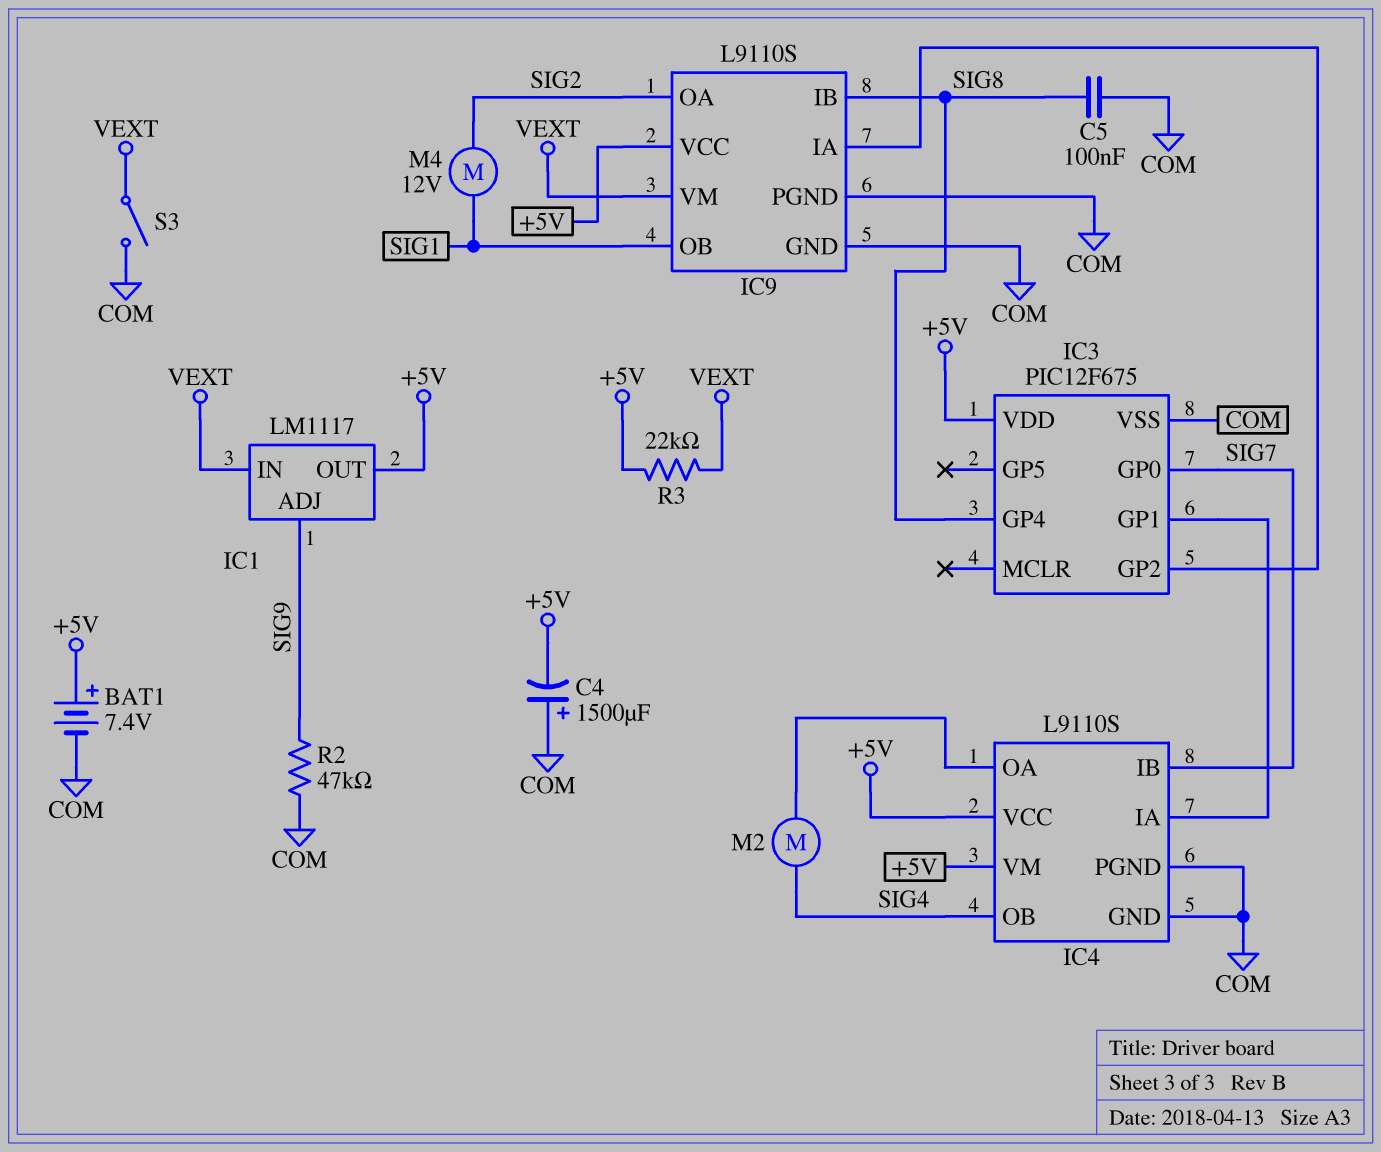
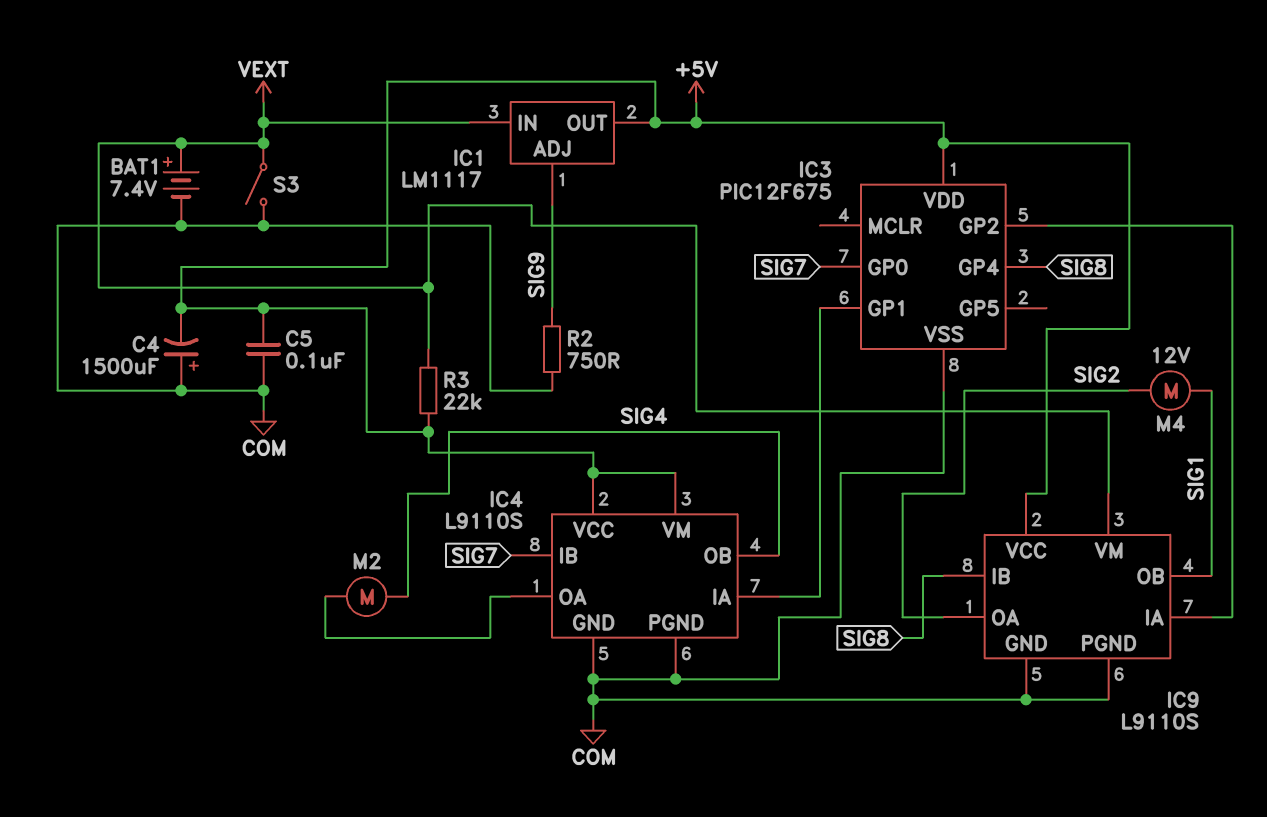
BAT1: 7.4V (plus +5V, minus COM) -> 7.4V (plus VEXT, minus COM)
C5: 100nF (COM, SIG8) -> 100nF (+5V, COM)
R2: 47k (COM, SIG9) -> 750 (COM, SIG9)

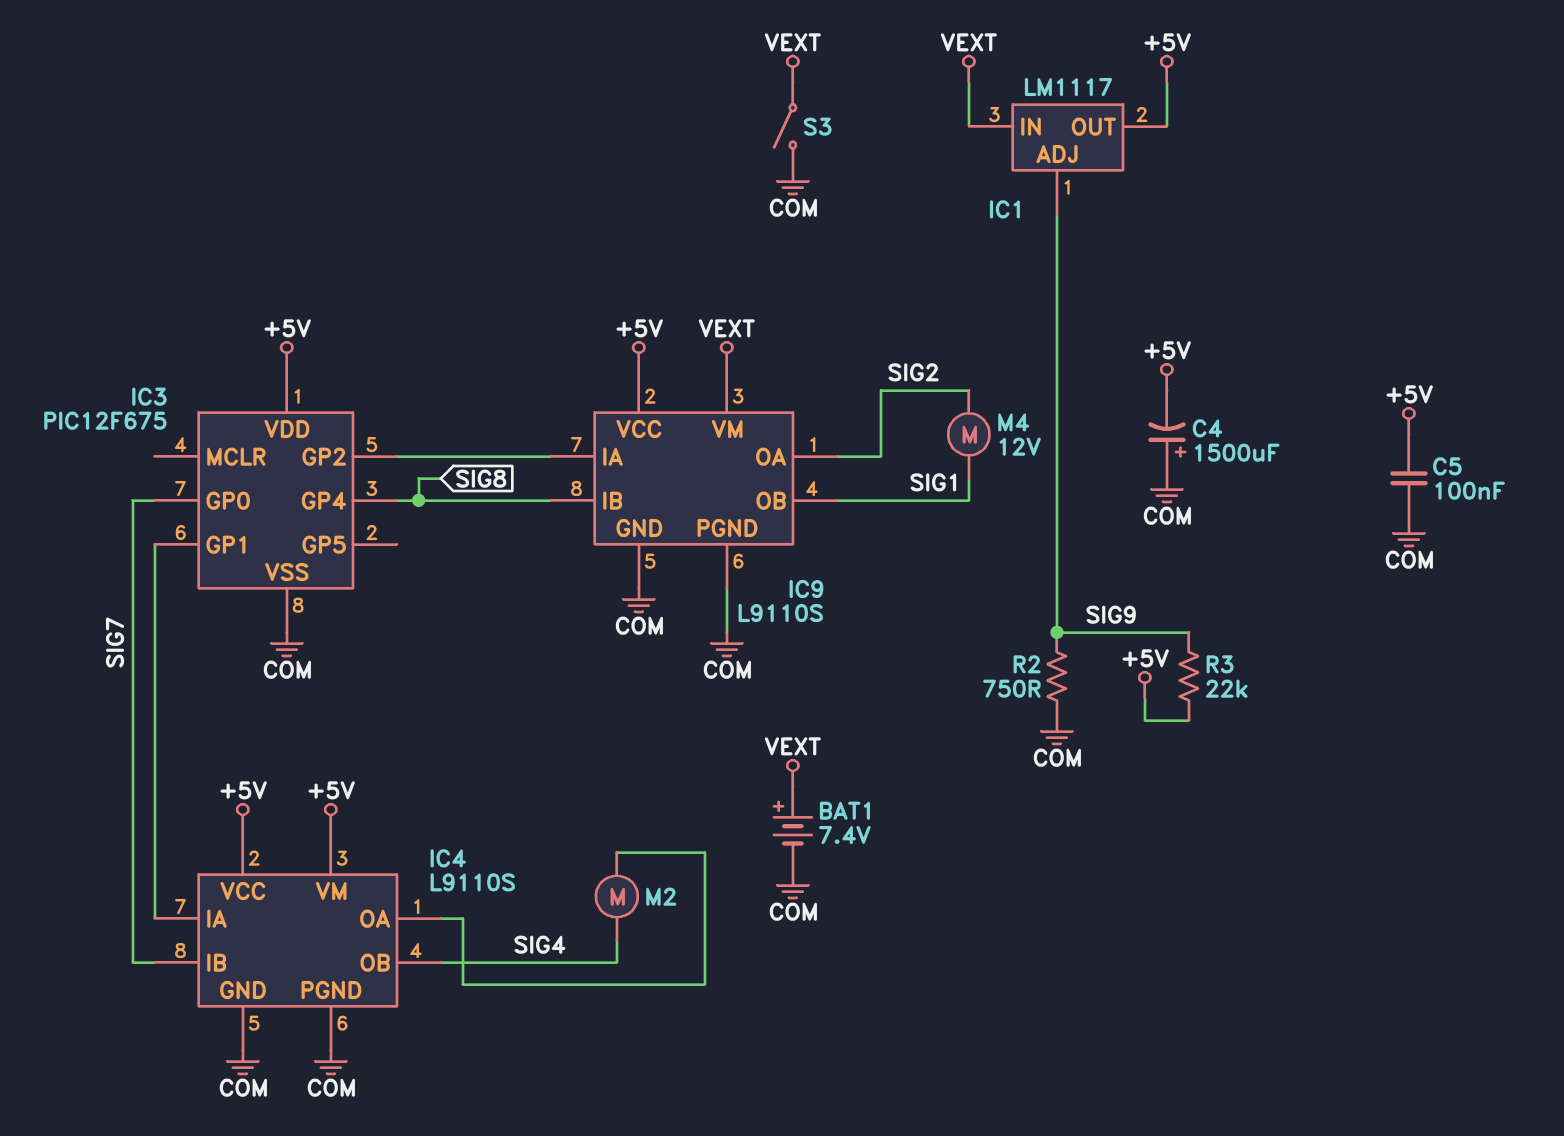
R3: 22k (+5V, VEXT) -> 22k (+5V, SIG9)

